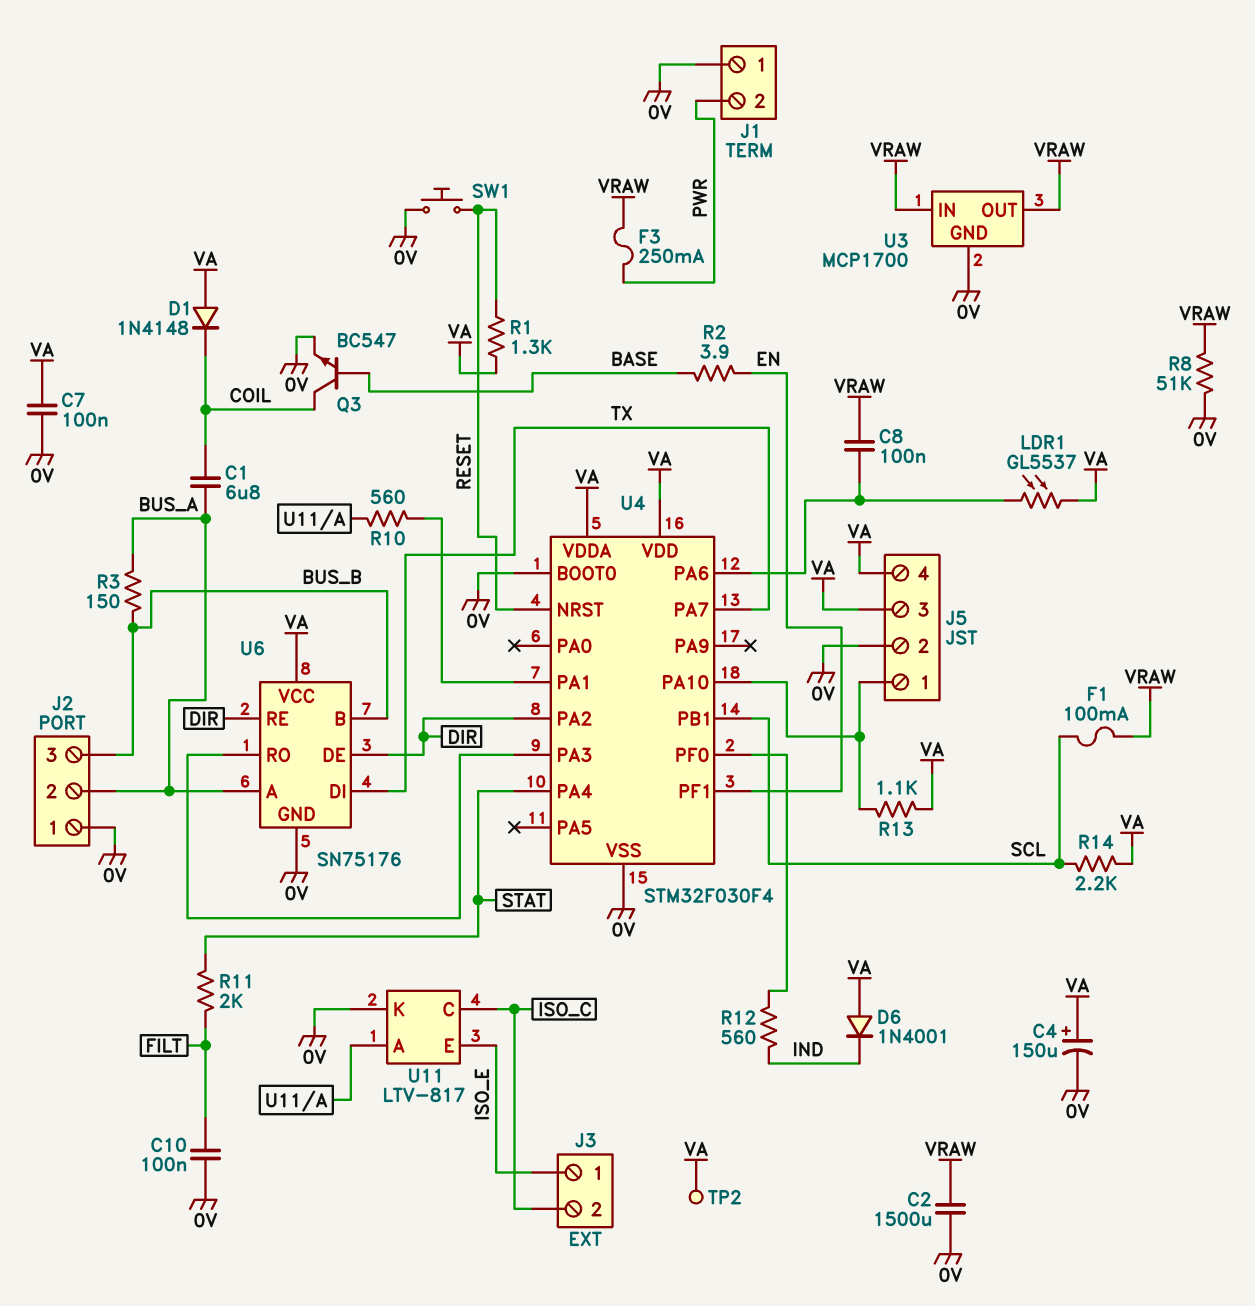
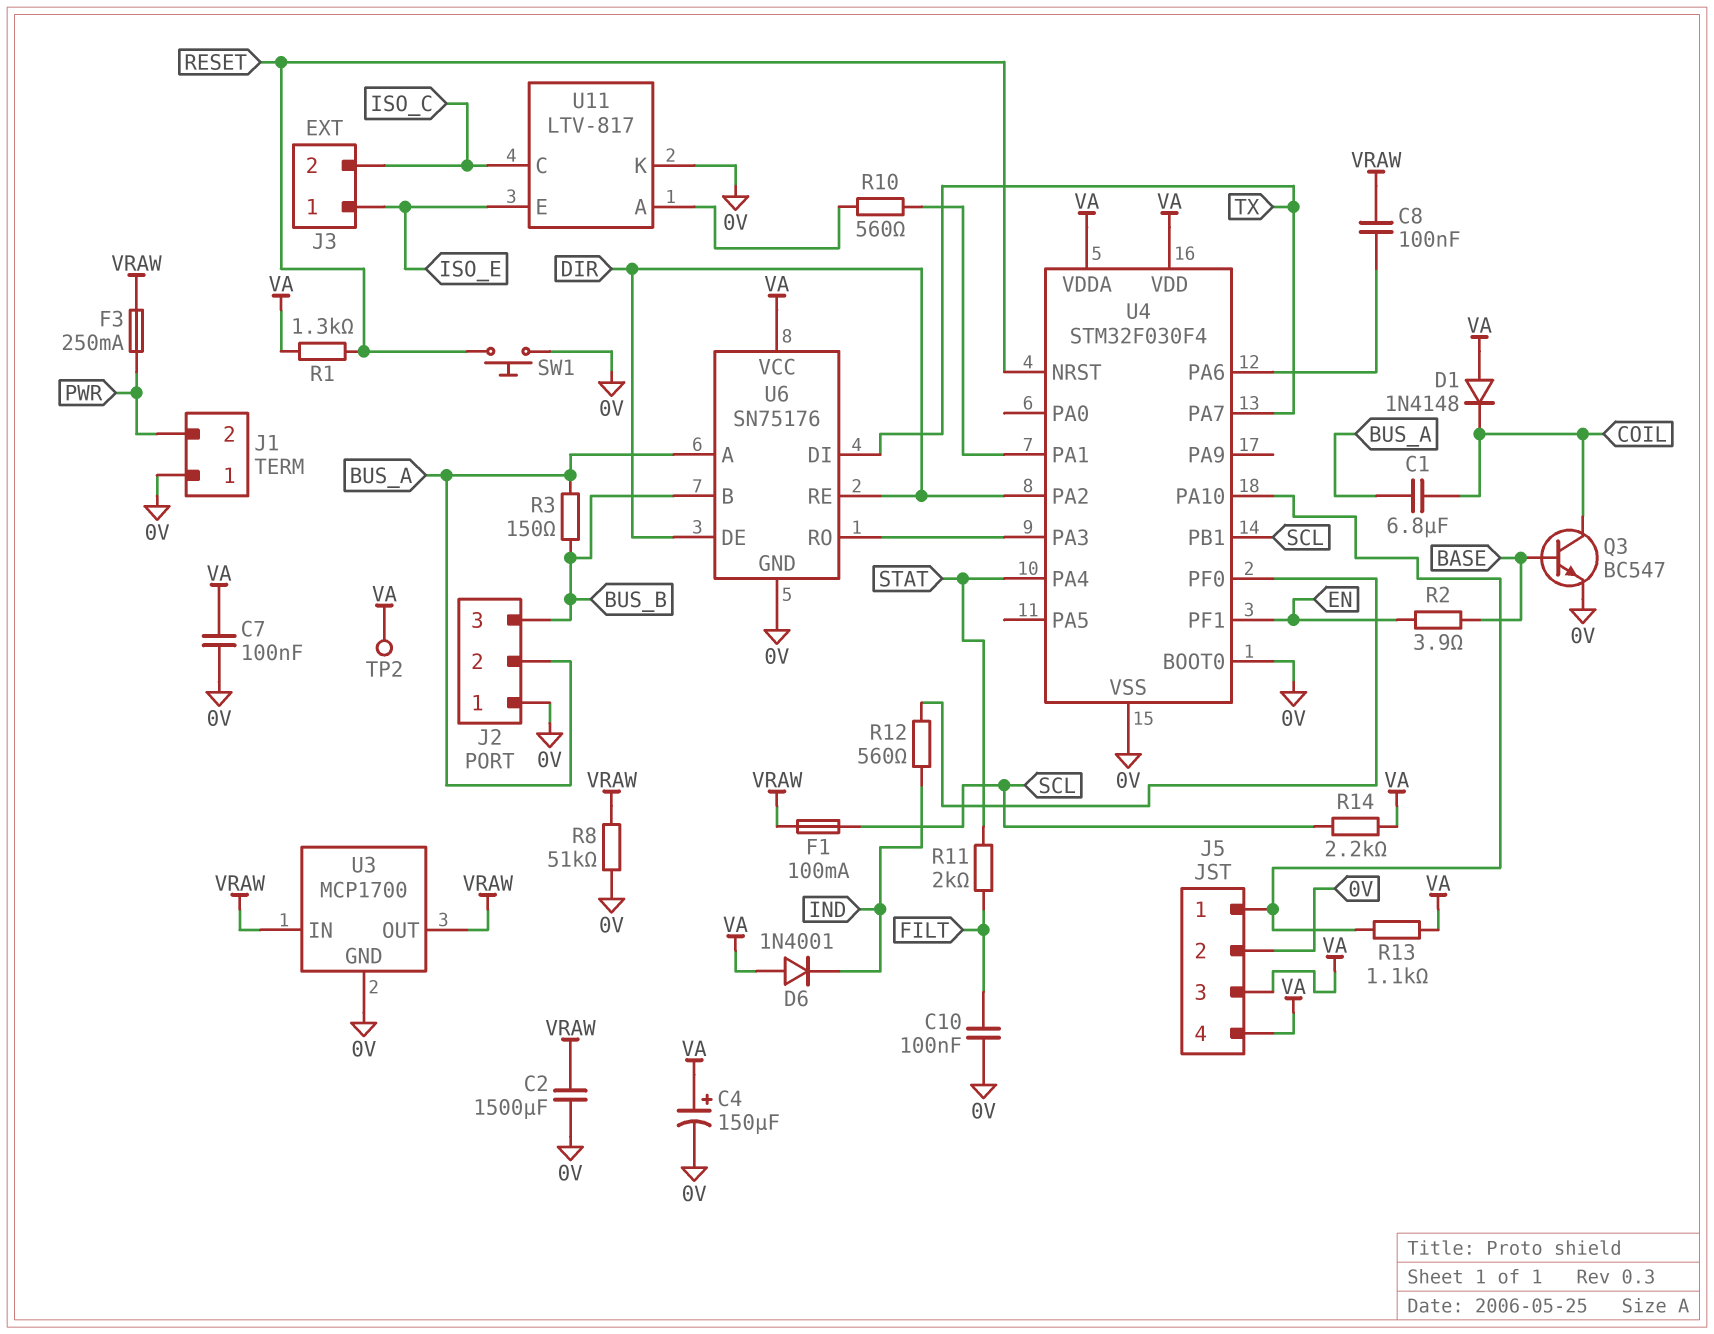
LDR1: GL5537 (U4/PA6, VA) -> none

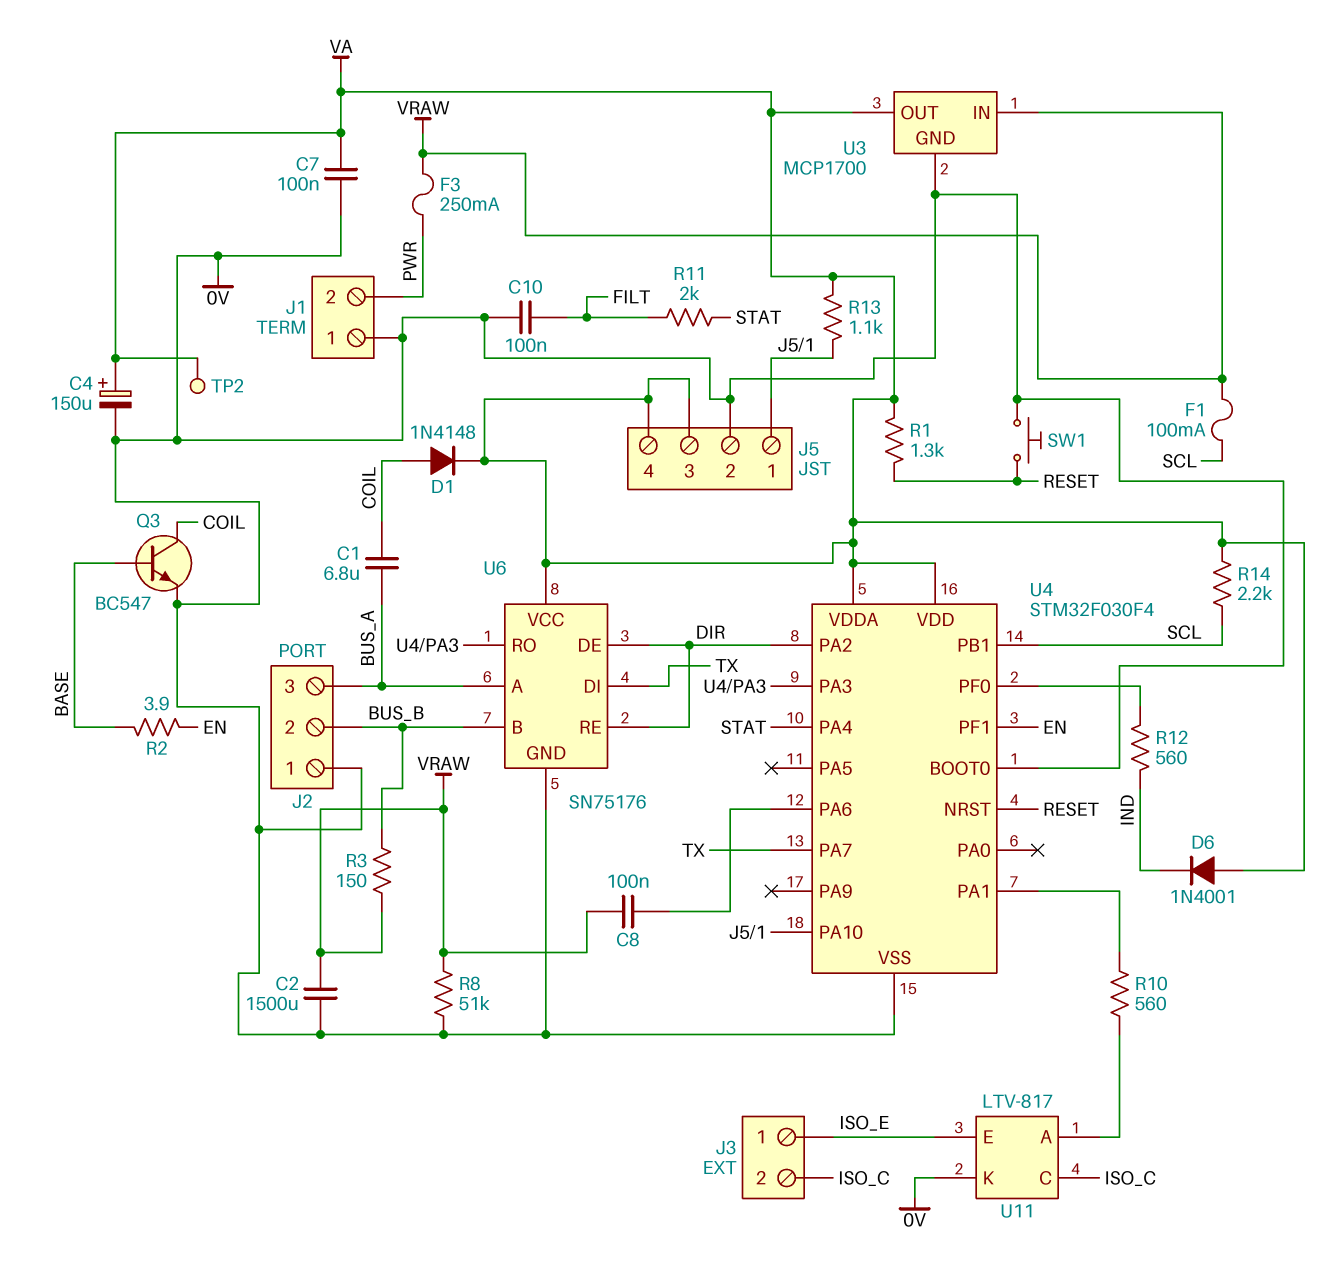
D1: diode 1N4148 (A VA, K COIL) -> diode 1N4148 (A COIL, K VA)
J2 pin 2: BUS_A -> BUS_B
J2 pin 3: BUS_B -> BUS_A
R3: 150 (BUS_A, BUS_B) -> 150 (BUS_B, VRAW)
U3 pin OUT: VRAW -> VA

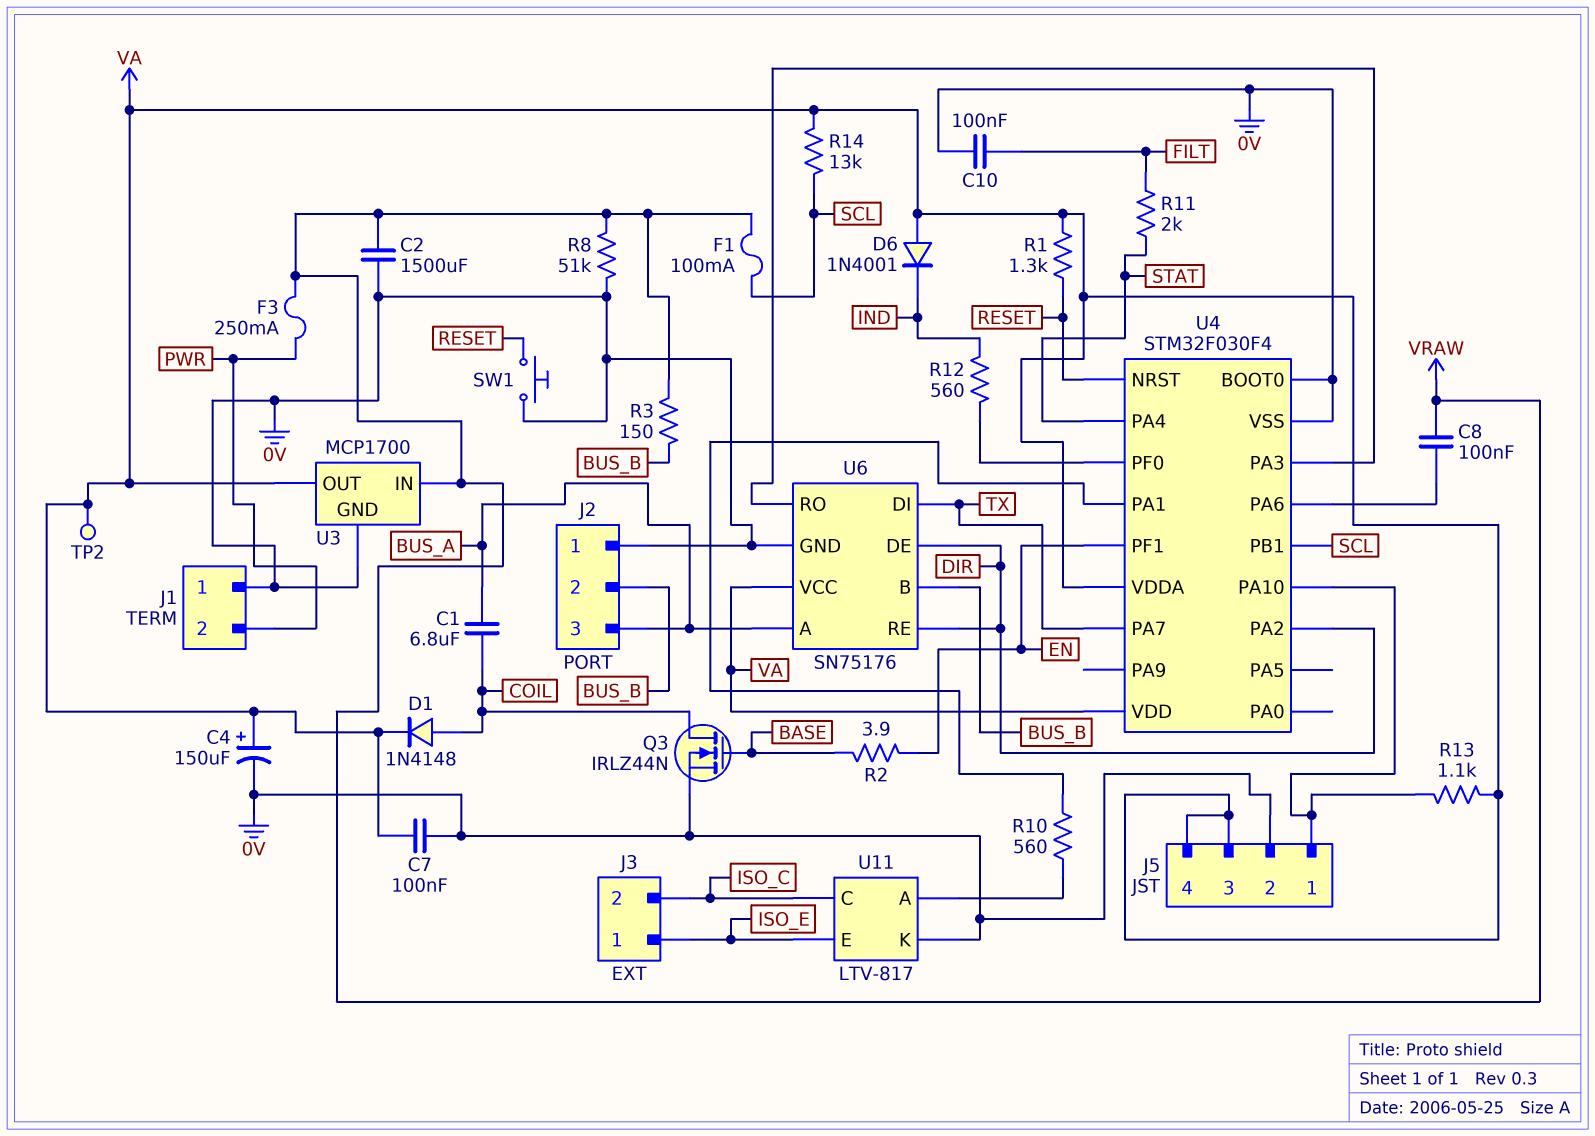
Q3: NPN BC547 (B BASE, C COIL, E 0V) -> NMOS IRLZ44N (G BASE, D COIL, S 0V)
R14: 2.2k (SCL, VA) -> 13k (SCL, VA)

